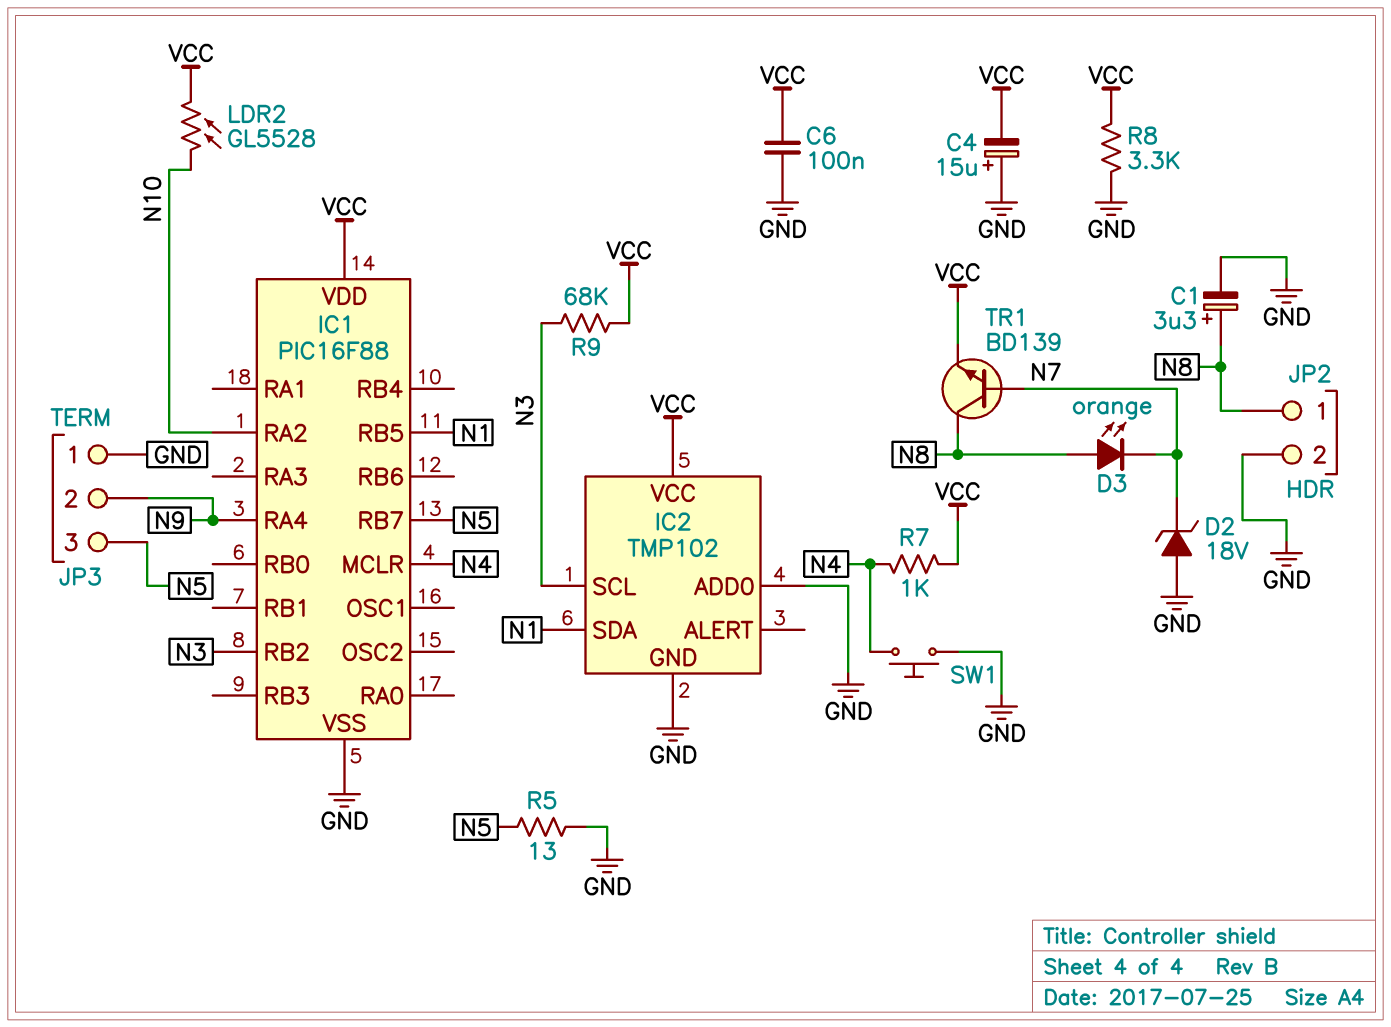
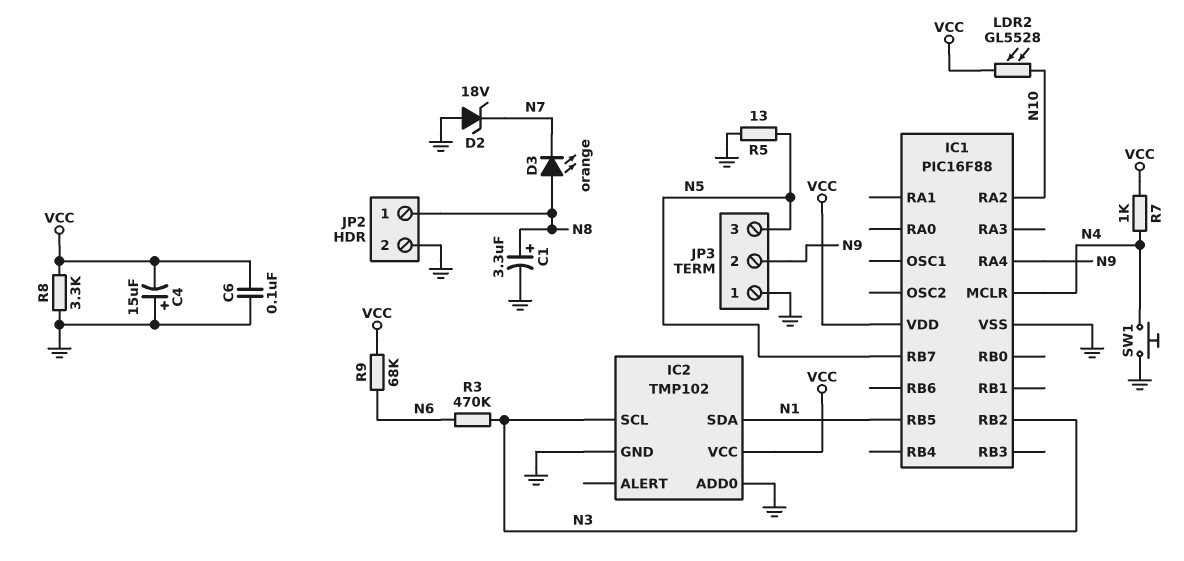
R3: none -> 470k (N3, N6)
R9: 68k (N3, VCC) -> 68k (N6, VCC)
TR1: NPN BD139 (B N7, C N8, E VCC) -> none

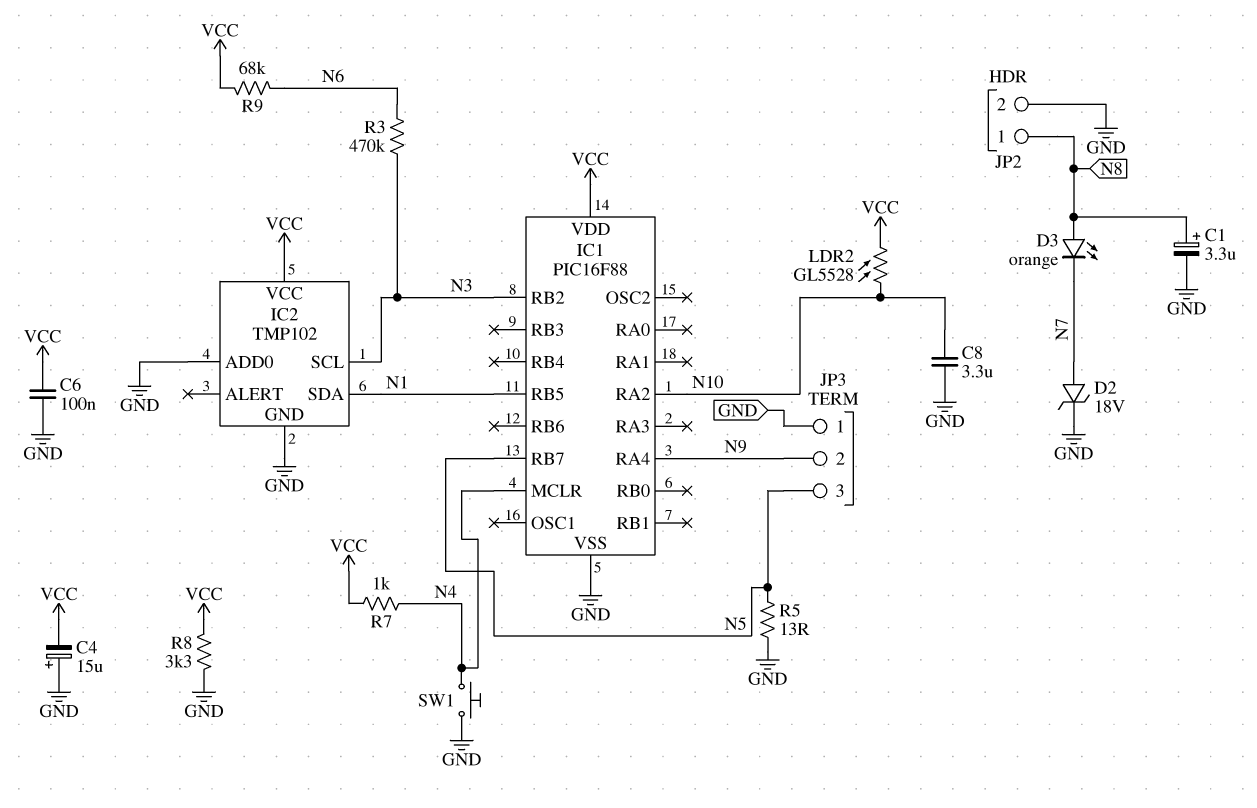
C8: none -> 3.3uF (GND, N10)
D2: zener 18V (A GND, K N7) -> zener 18V (A N7, K GND)

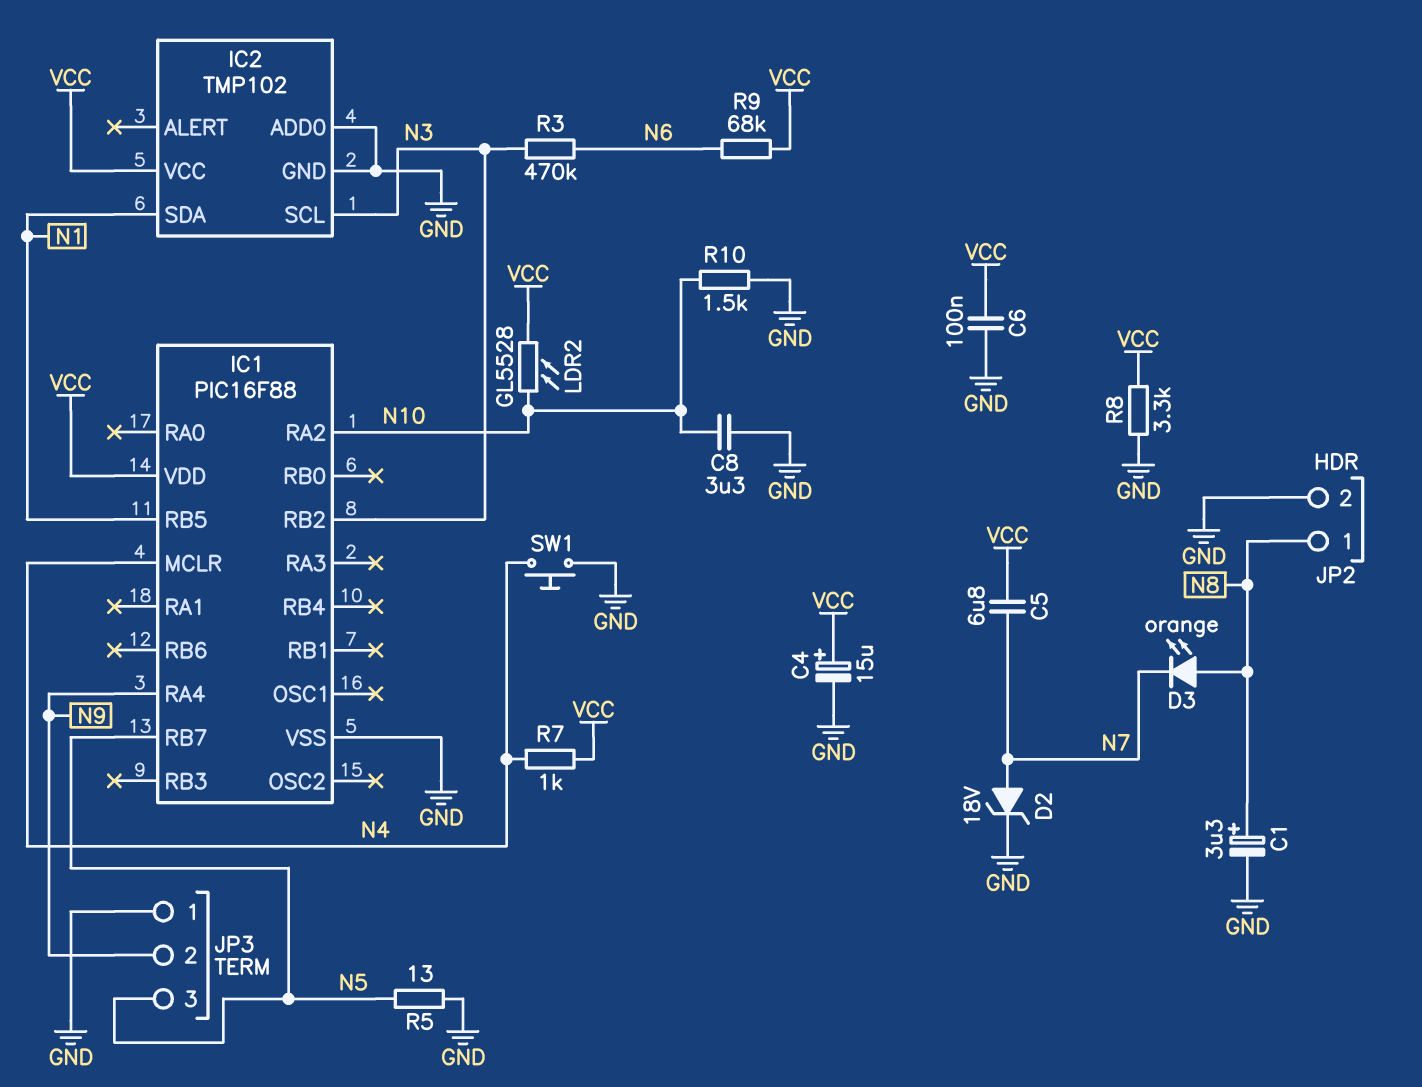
C4: 15uF (plus GND, minus VCC) -> 15uF (plus VCC, minus GND)
C5: none -> 6.8uF (N7, VCC)
R10: none -> 1.5k (GND, N10)

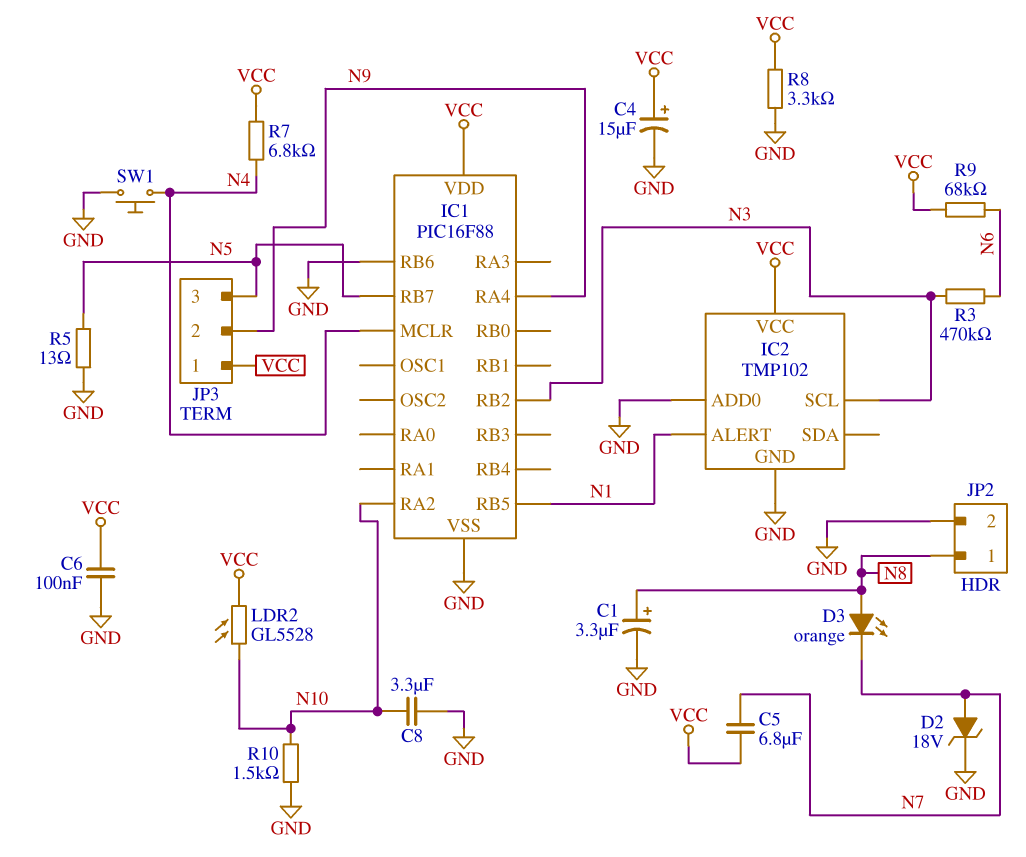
IC1 pin RB6: none -> GND
IC2 pin ALERT: none -> N1
IC2 pin SDA: N1 -> none
JP3 pin 1: GND -> VCC
R7: 1k (N4, VCC) -> 6.8k (N4, VCC)

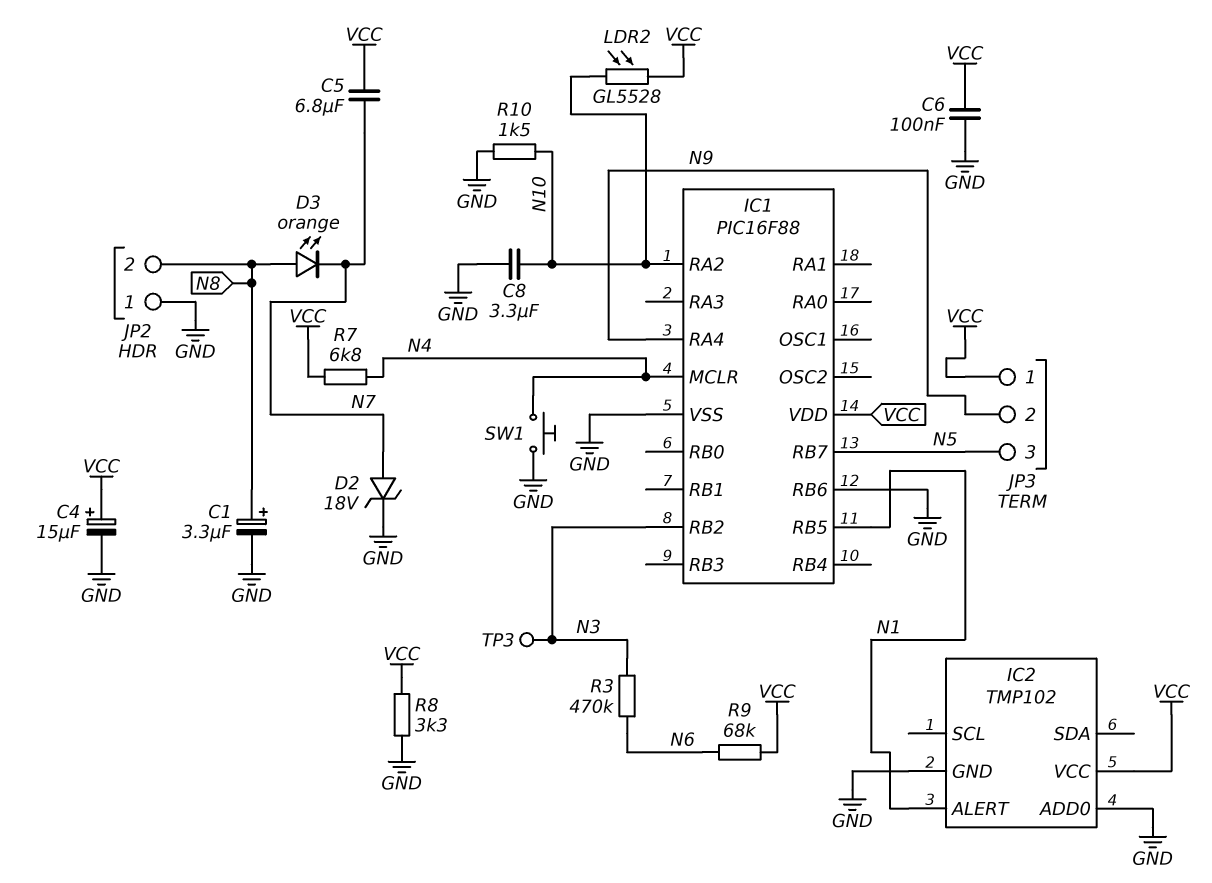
IC2 pin SCL: N3 -> none
JP2 pin 1: N8 -> GND
JP2 pin 2: GND -> N8
R5: 13 (GND, N5) -> none
TP3: none -> test point (N3)

